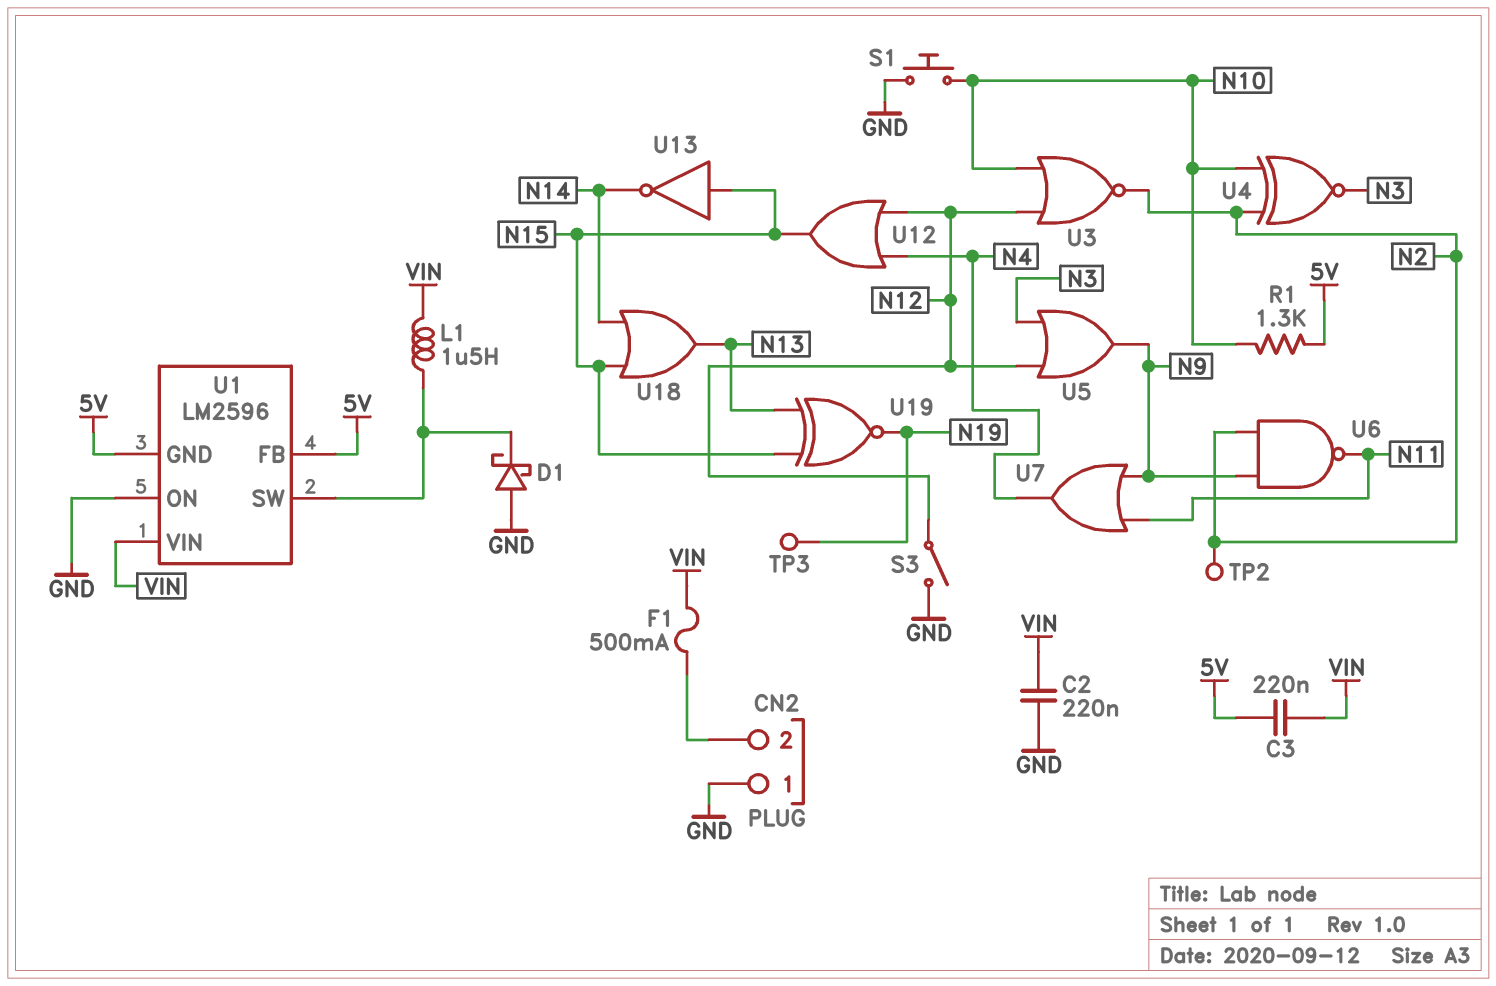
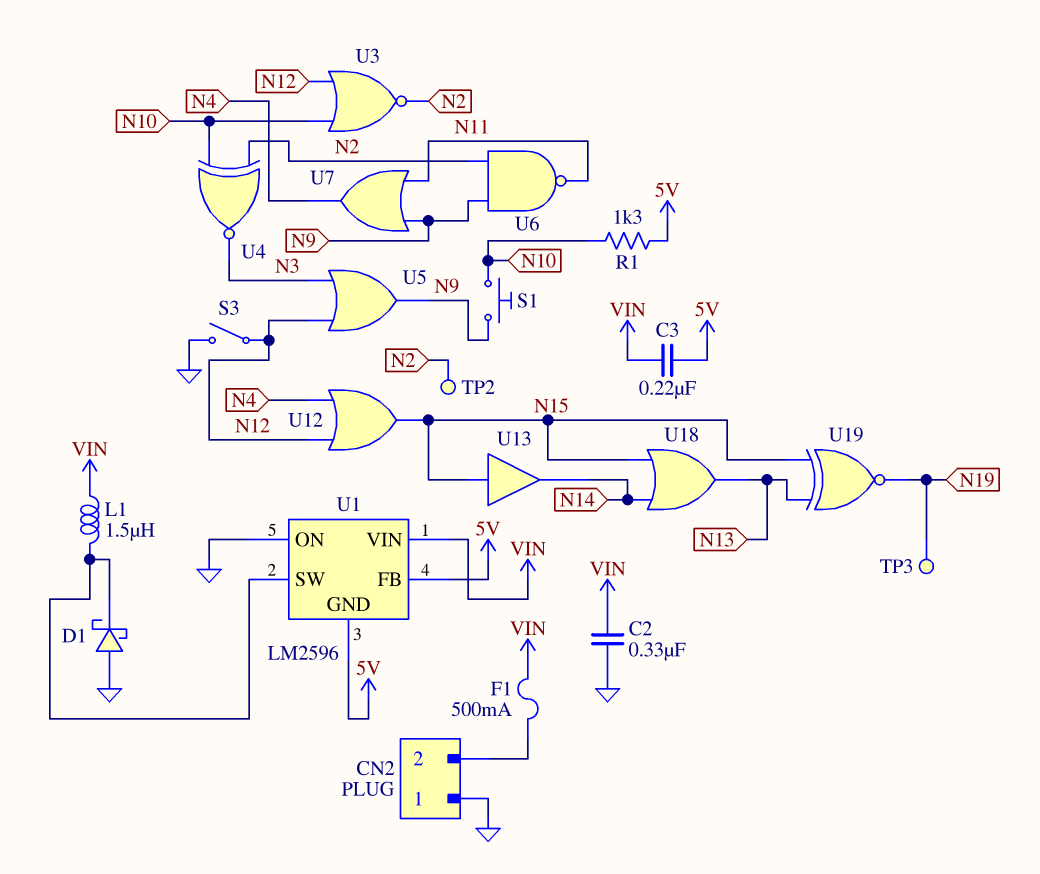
C2: 220nF (GND, VIN) -> 330nF (GND, VIN)
S1: button (GND, N10) -> button (N9, N10)
U13: NOT (in N15, out N14) -> buffer (in N15, out N14)

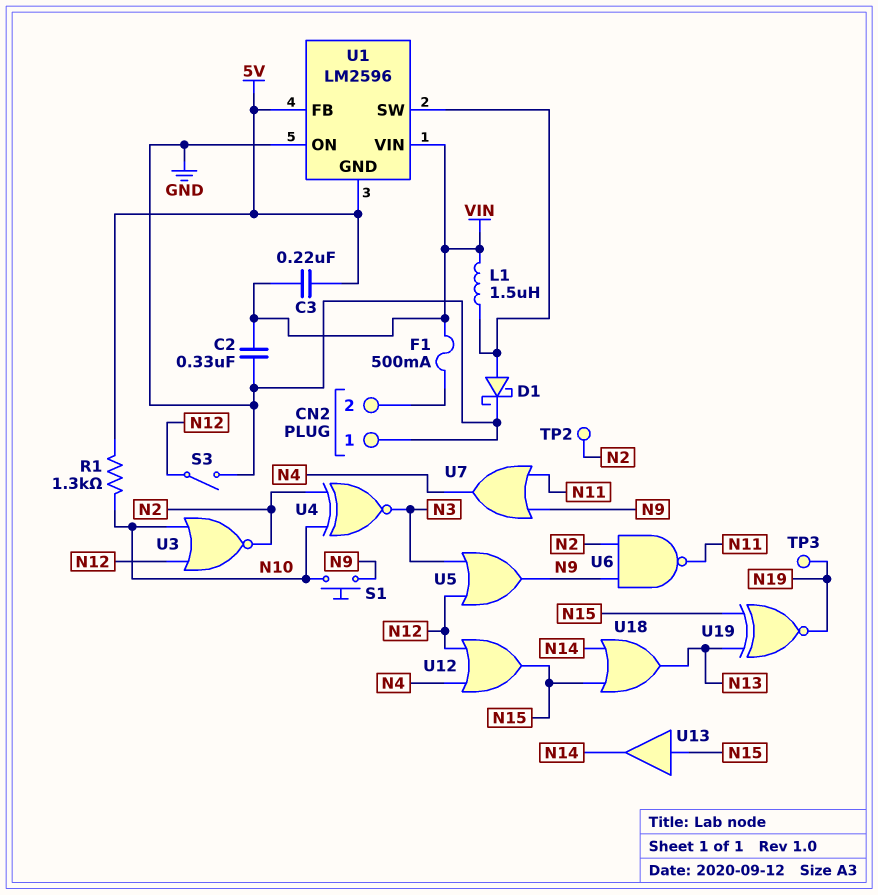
D1: schottky (A GND, K U1/SW) -> schottky (A U1/SW, K GND)

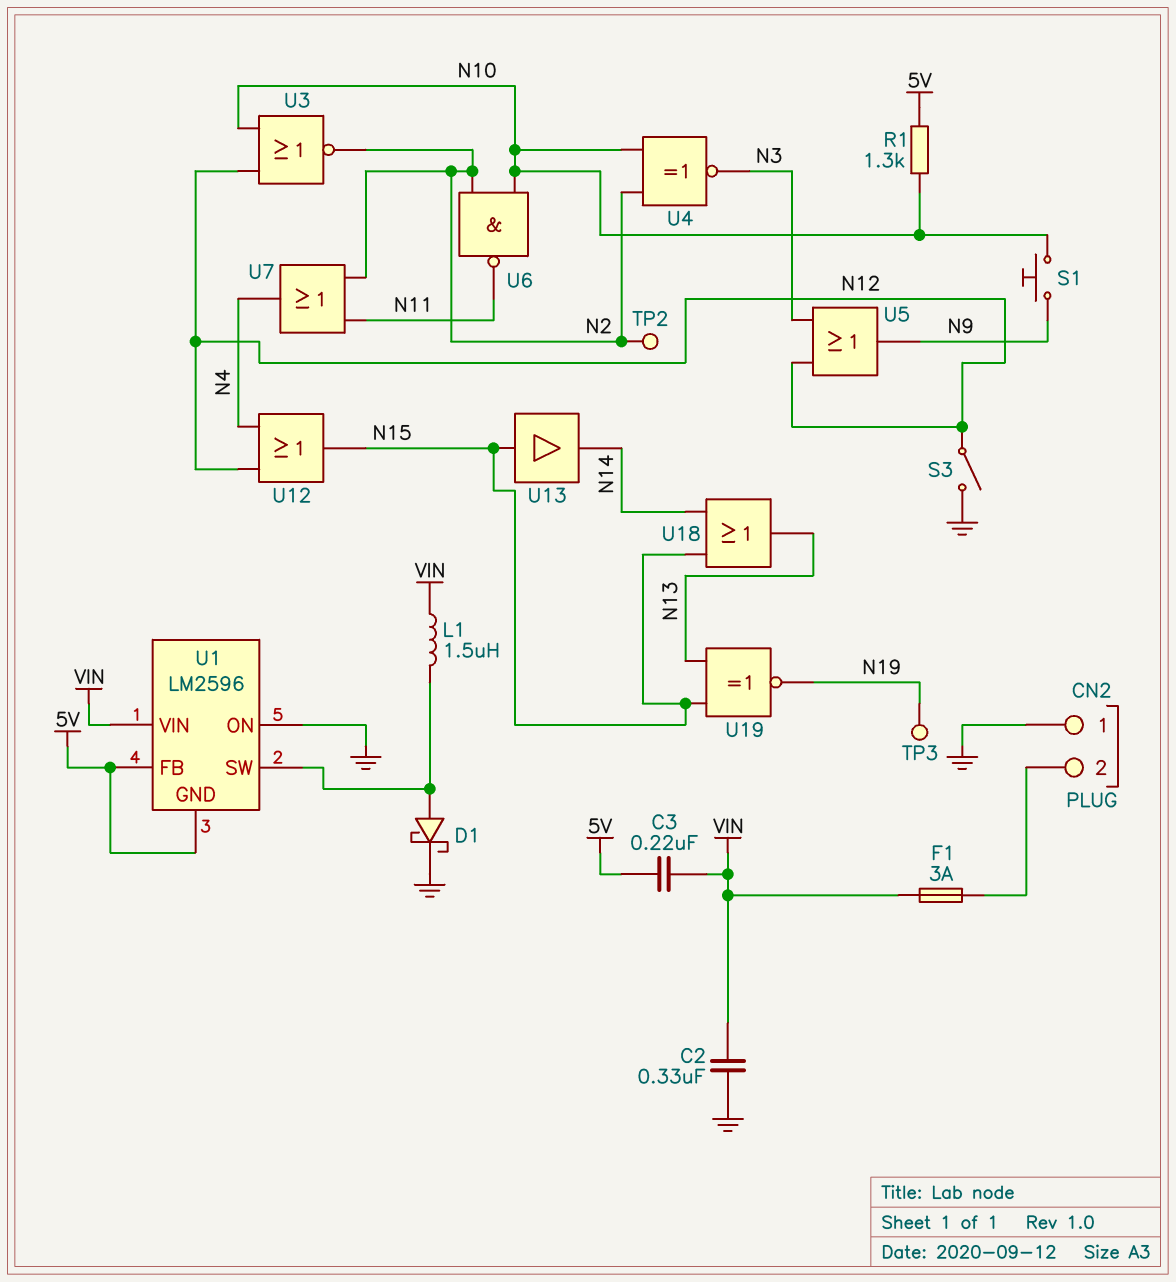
F1: 500mA (CN2/2, VIN) -> 3A (CN2/2, VIN)
U6: NAND (in N2, in N9, out N11) -> NAND (in N2, in N10, out N11)
U7: OR (in N9, in N11, out N4) -> OR (in N2, in N11, out N4)

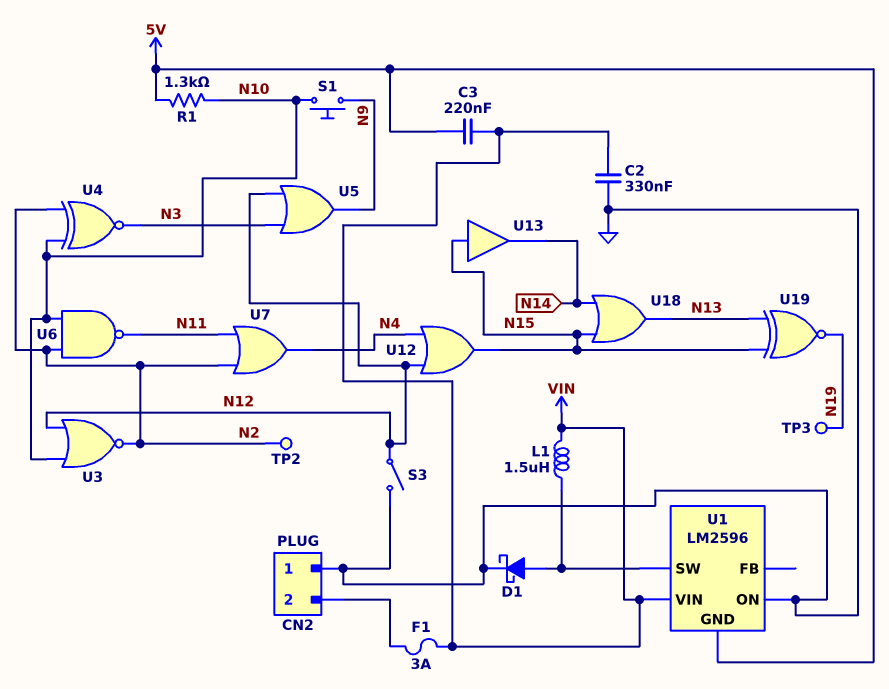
U1 pin FB: 5V -> none

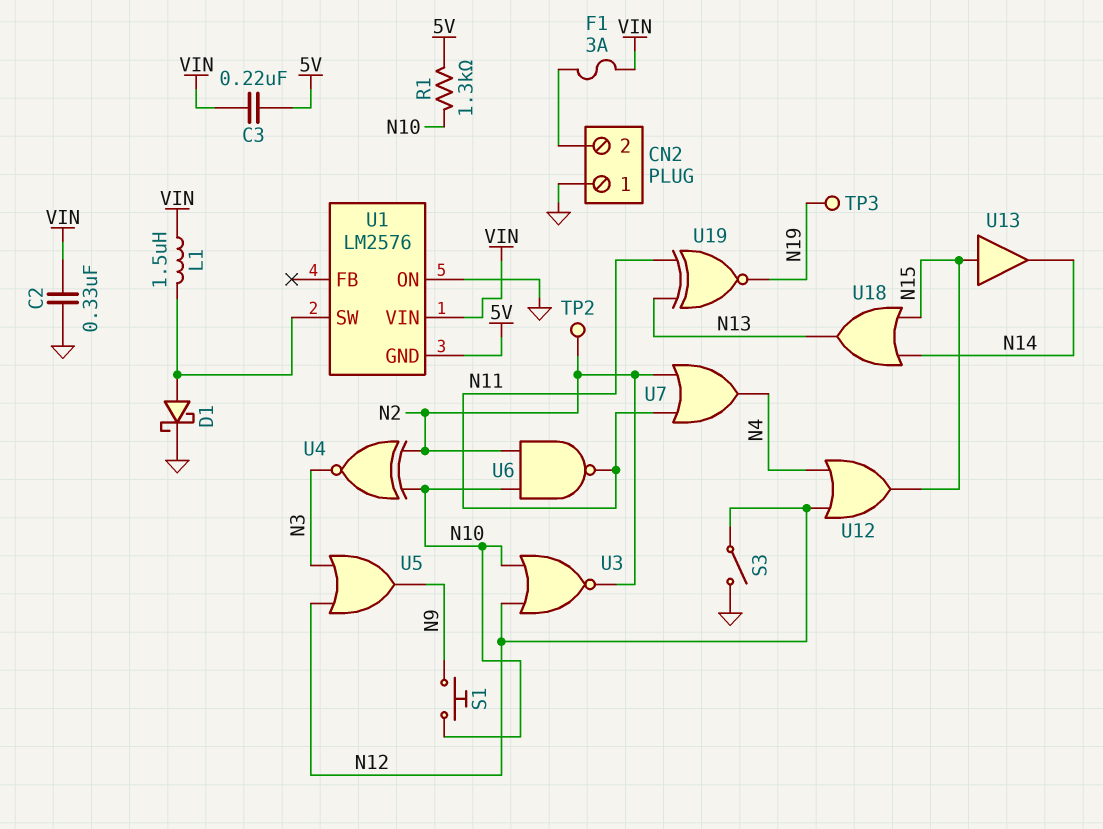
U1: LM2596 -> LM2576
U19: XNOR (in N13, in N15, out N19) -> XNOR (in N11, in N13, out N19)

